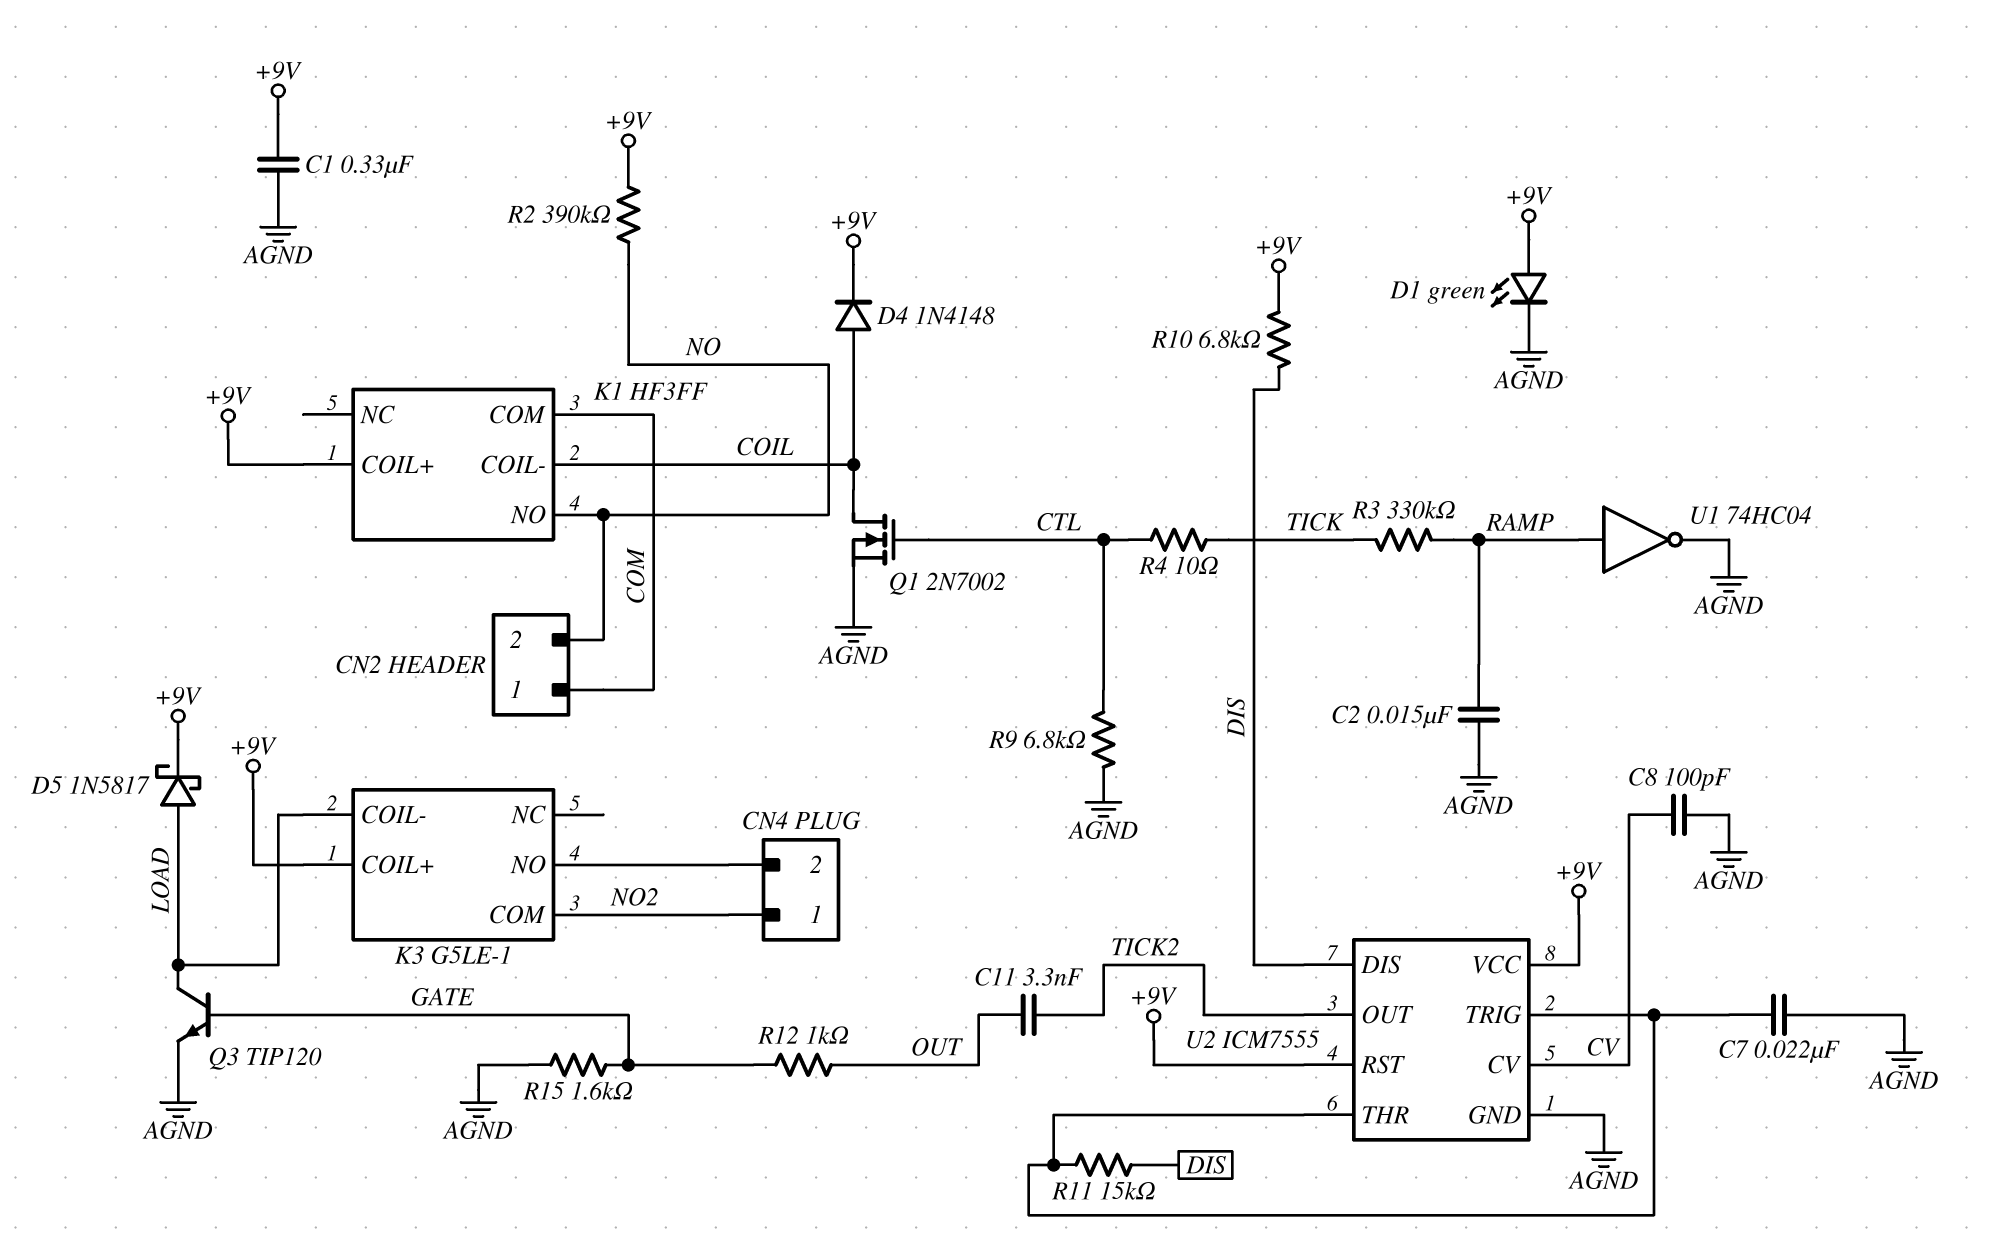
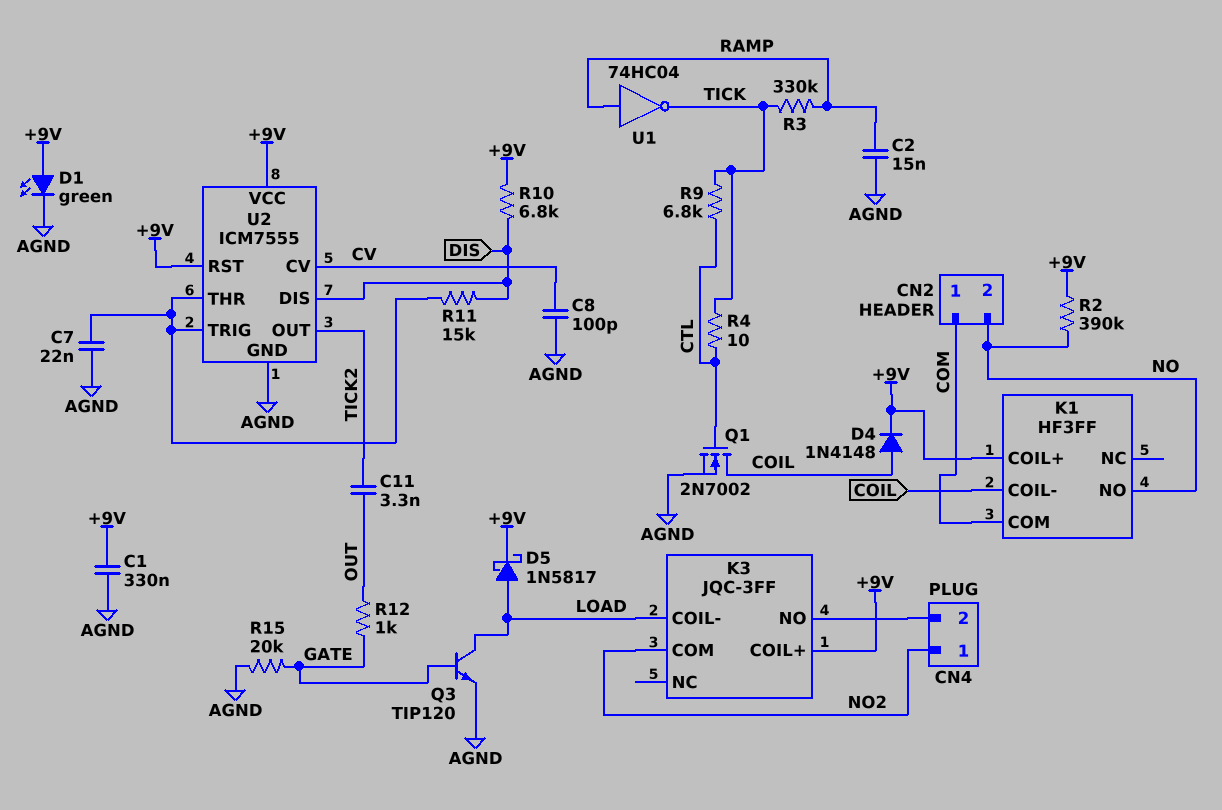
K3: G5LE-1 -> JQC-3FF
R9: 6.8k (AGND, CTL) -> 6.8k (CTL, TICK)
R15: 1.6k (AGND, GATE) -> 20k (AGND, GATE)
U1: NOT 74HC04 (in RAMP, out AGND) -> NOT 74HC04 (in RAMP, out TICK)

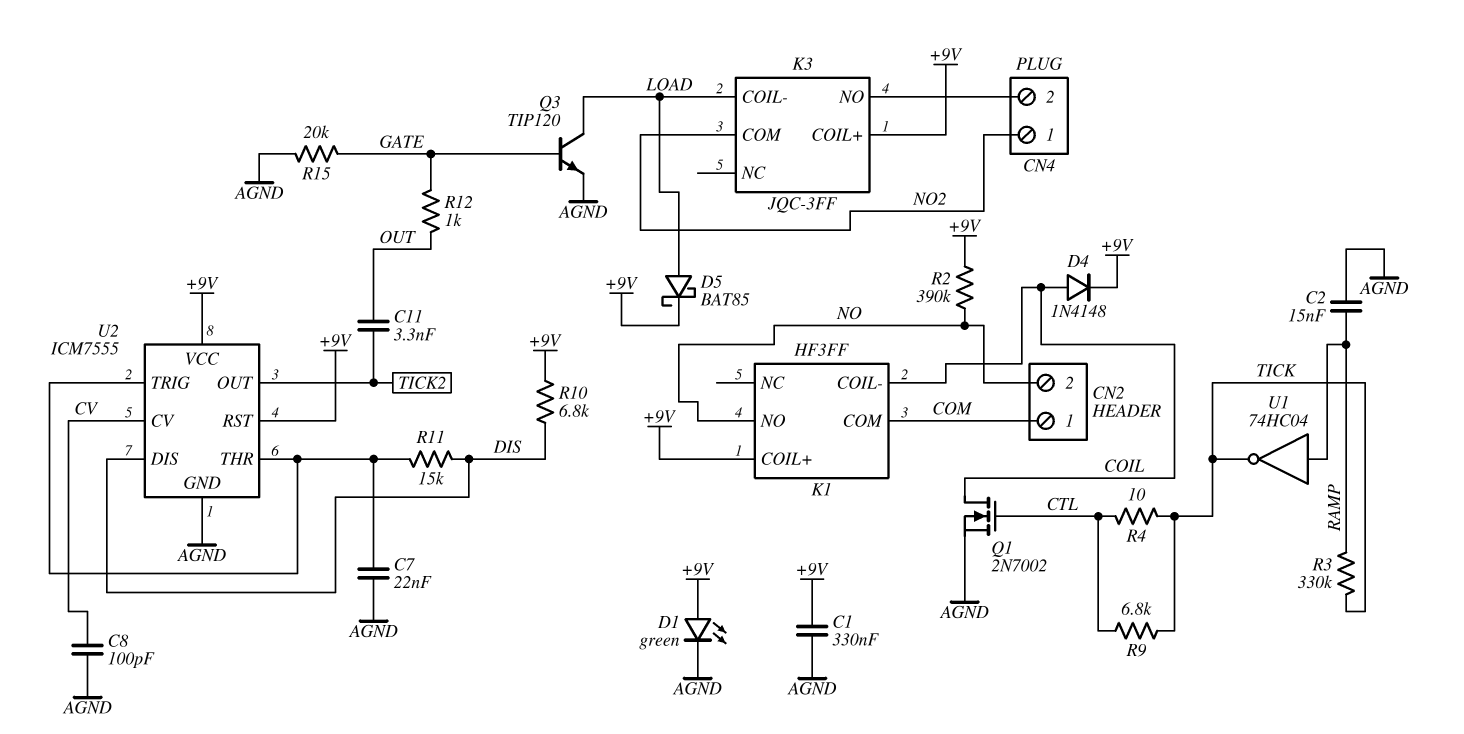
D5: schottky 1N5817 (A LOAD, K +9V) -> schottky BAT85 (A LOAD, K +9V)

